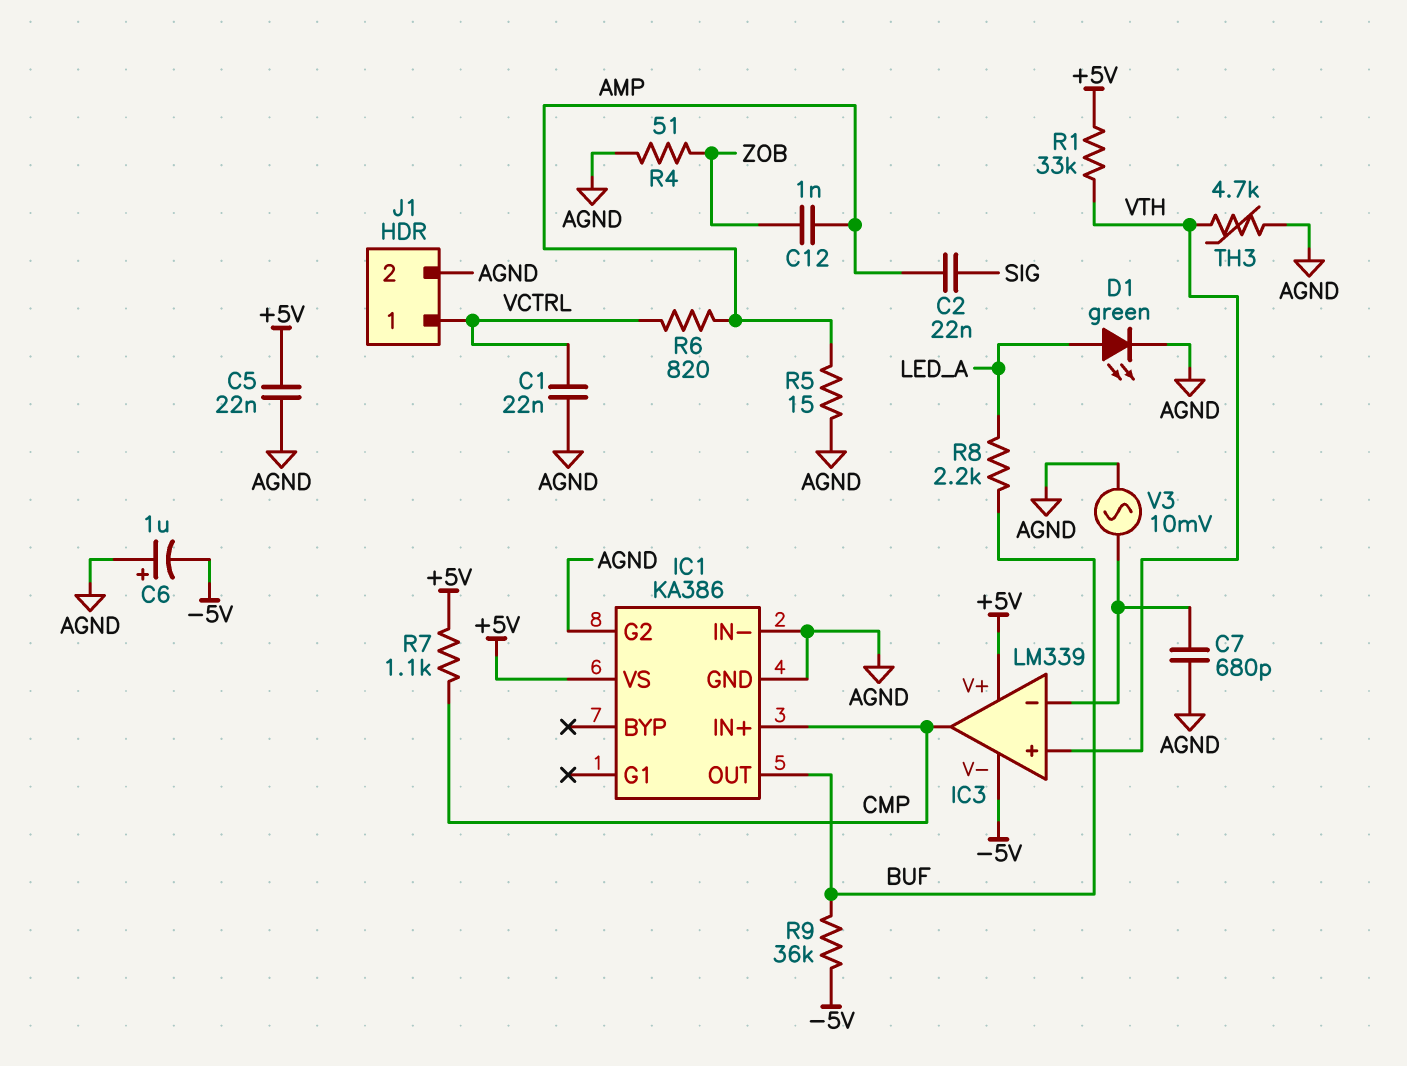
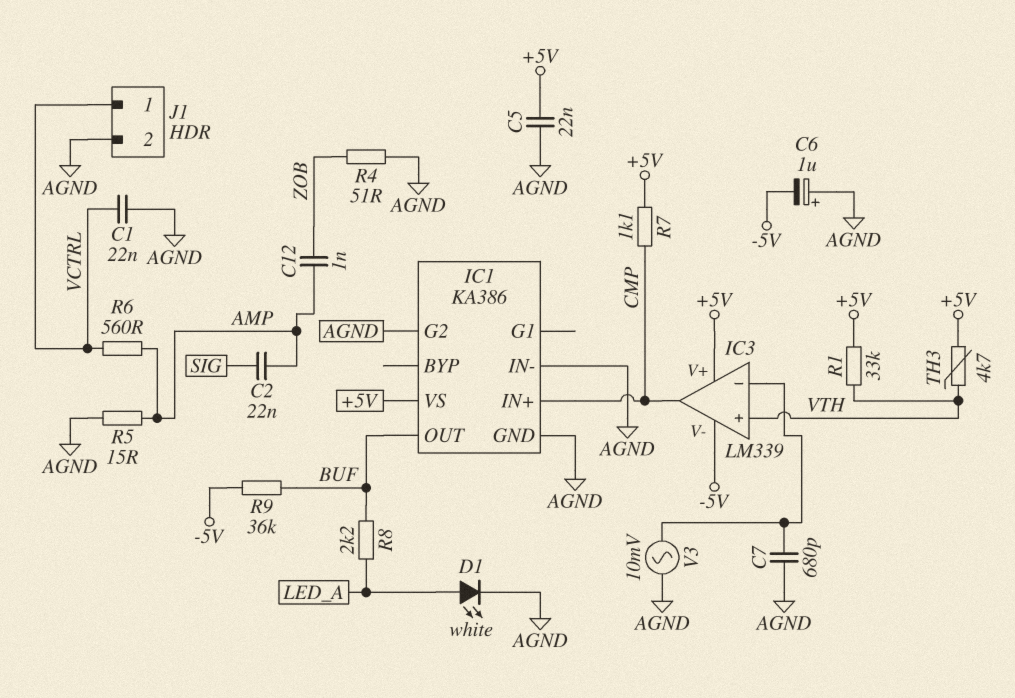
D1: LED green (A LED_A, K AGND) -> LED white (A LED_A, K AGND)
R6: 820 (AMP, VCTRL) -> 560 (AMP, VCTRL)
TH3: 4.7k (AGND, VTH) -> 4.7k (+5V, VTH)

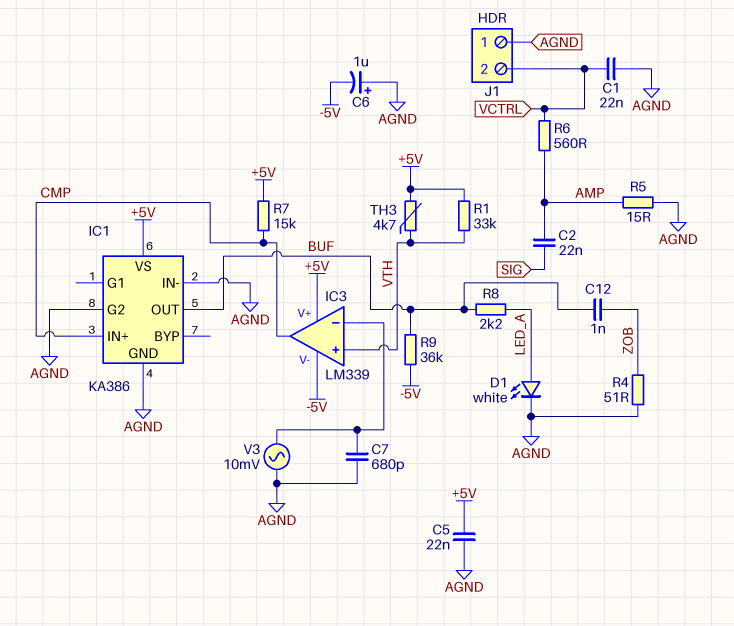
C12: 1nF (AMP, ZOB) -> 1nF (BUF, ZOB)
J1 pin 1: VCTRL -> AGND
J1 pin 2: AGND -> VCTRL
R7: 1.1k (+5V, CMP) -> 15k (+5V, CMP)

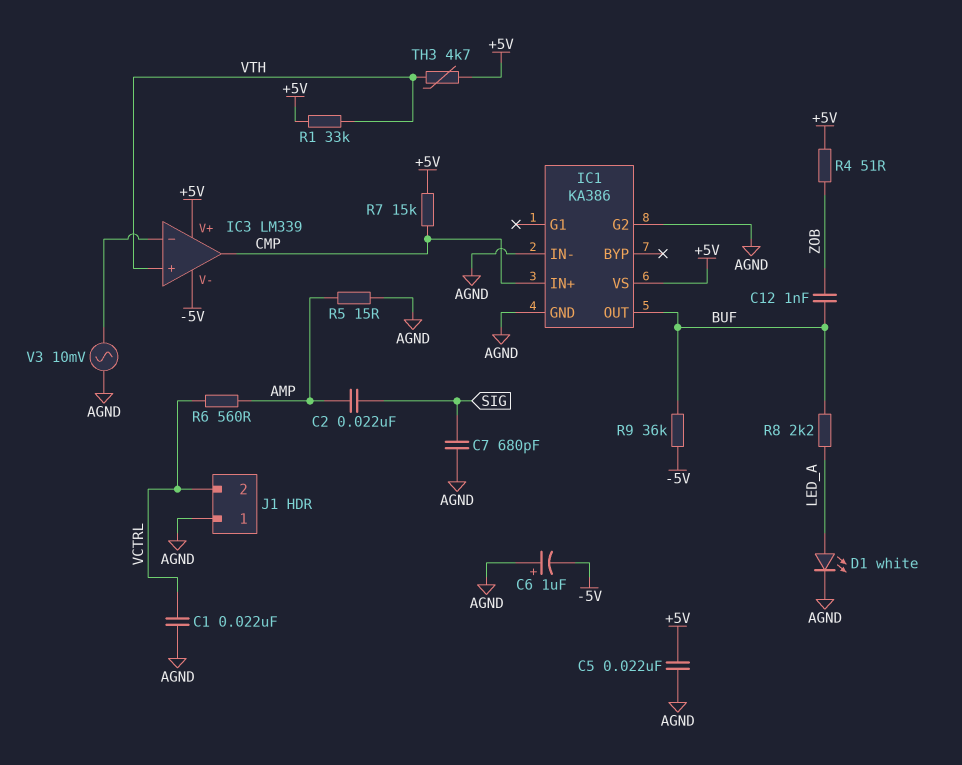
C7: 680pF (AGND, IC3/in-) -> 680pF (AGND, SIG)
R4: 51 (AGND, ZOB) -> 51 (+5V, ZOB)

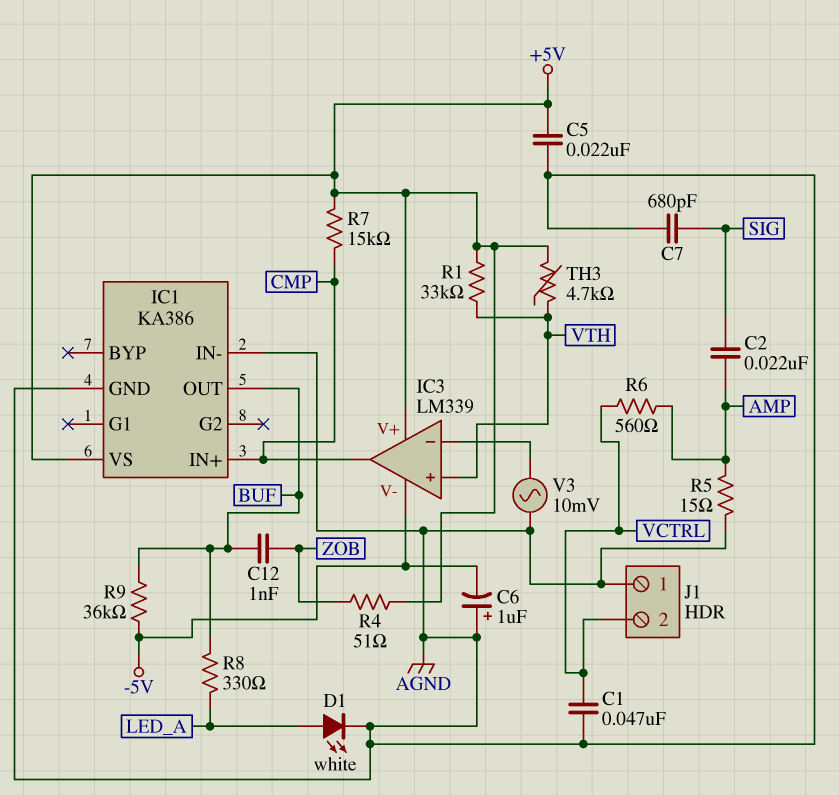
C1: 22nF (AGND, VCTRL) -> 47nF (AGND, VCTRL)
IC1 pin G2: AGND -> none
R8: 2.2k (BUF, LED_A) -> 330 (BUF, LED_A)

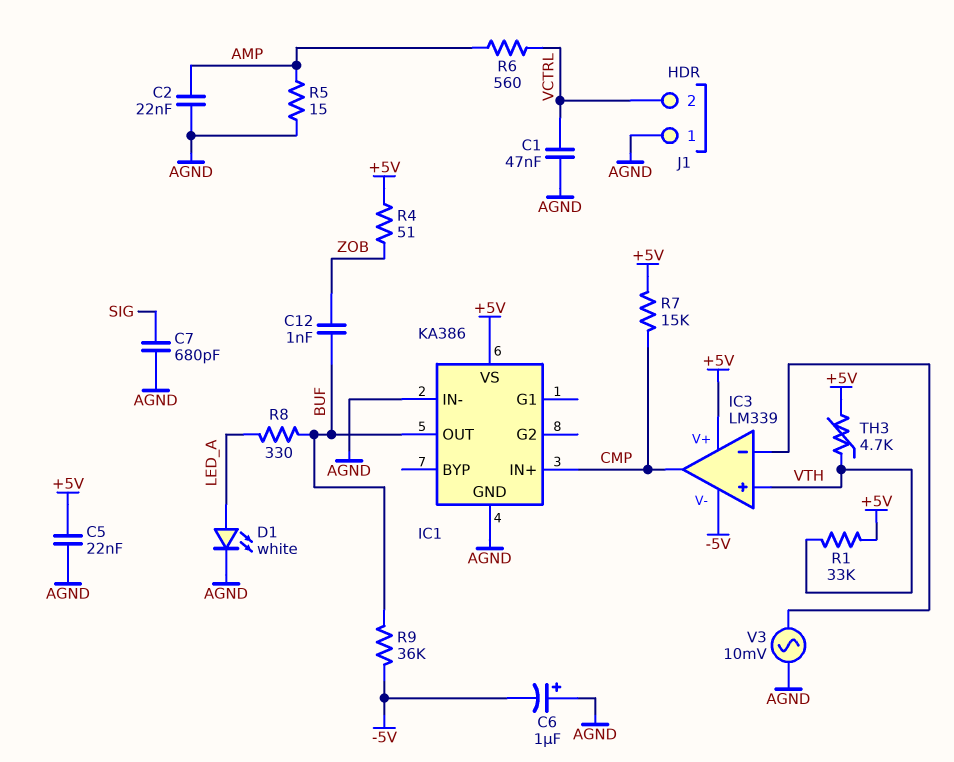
C2: 22nF (AMP, SIG) -> 22nF (AGND, AMP)

